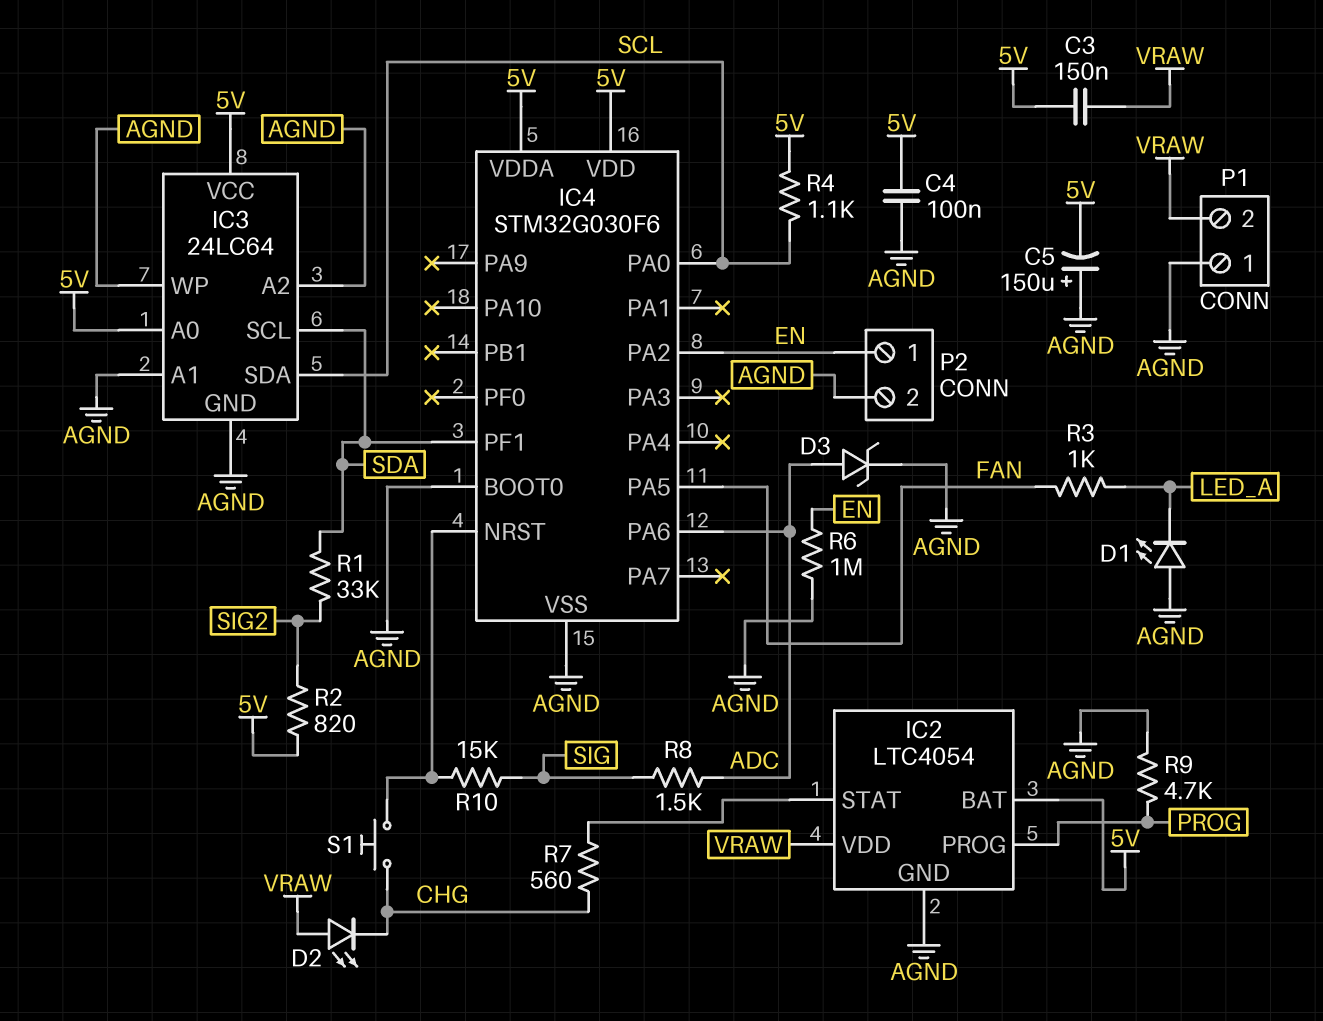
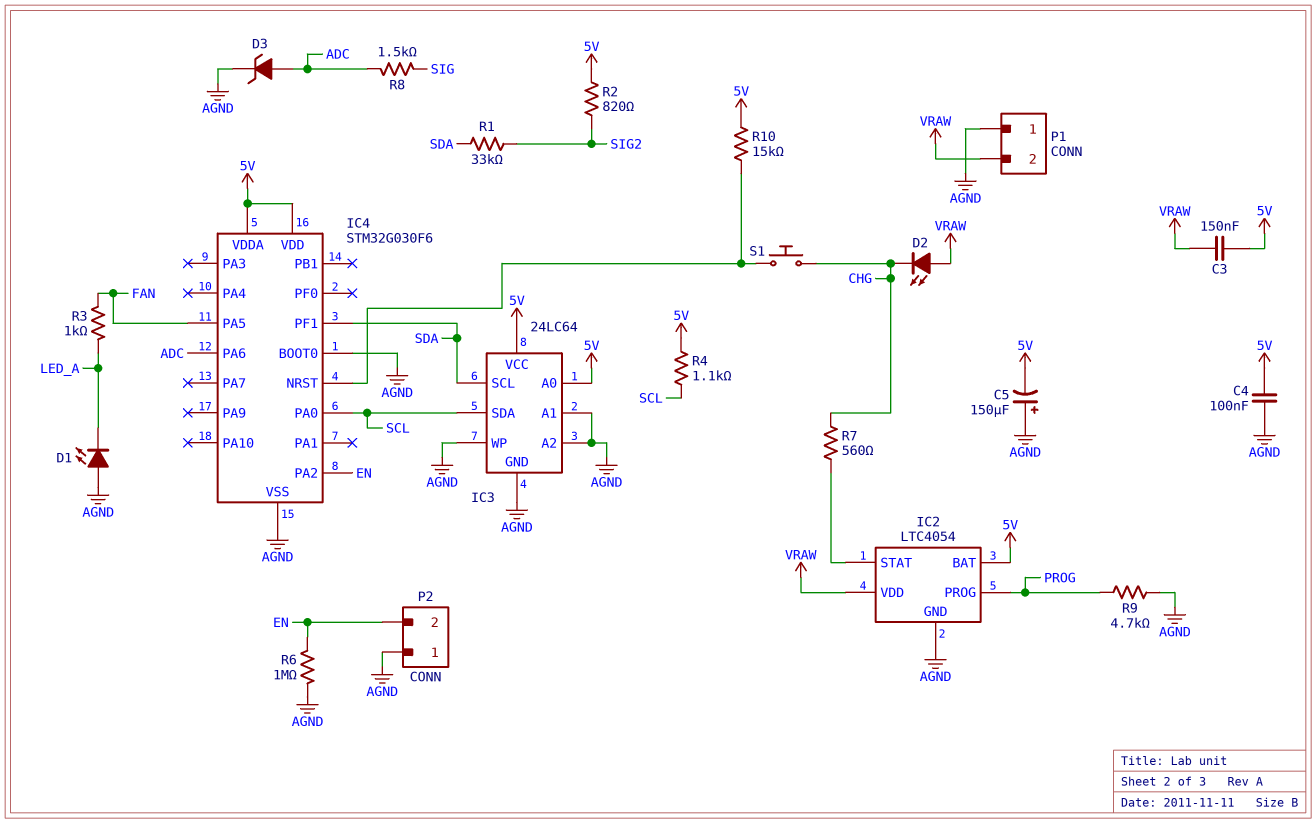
P2 pin 1: EN -> AGND
P2 pin 2: AGND -> EN
R10: 15k (IC4/NRST, SIG) -> 15k (5V, IC4/NRST)

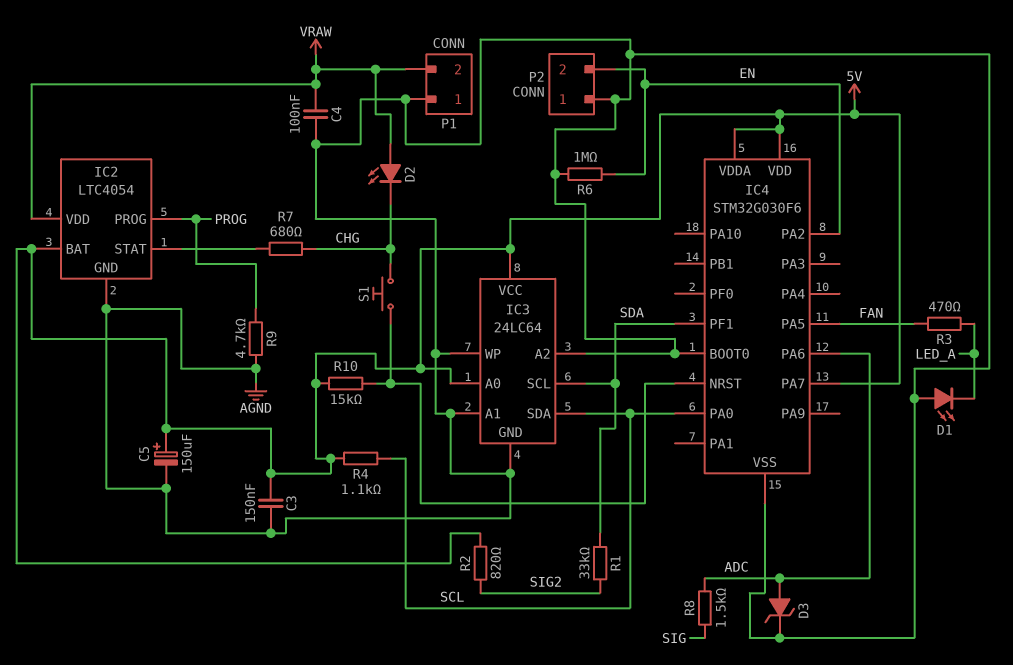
C3: 150nF (5V, VRAW) -> 150nF (5V, AGND)
C4: 100nF (5V, AGND) -> 100nF (AGND, VRAW)
C5: 150uF (plus AGND, minus 5V) -> 150uF (plus 5V, minus AGND)
IC4 pin PA7: none -> 5V
R3: 1k (FAN, LED_A) -> 470 (FAN, LED_A)
R7: 560 (CHG, IC2/STAT) -> 680 (CHG, IC2/STAT)

